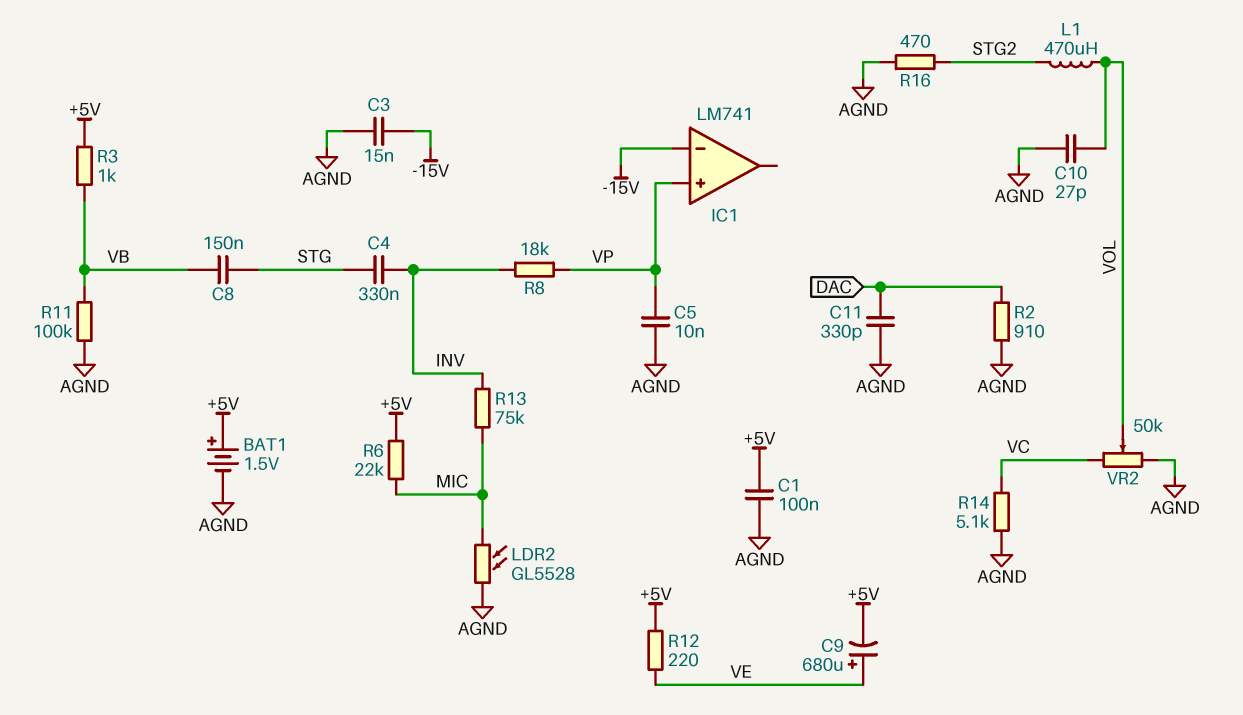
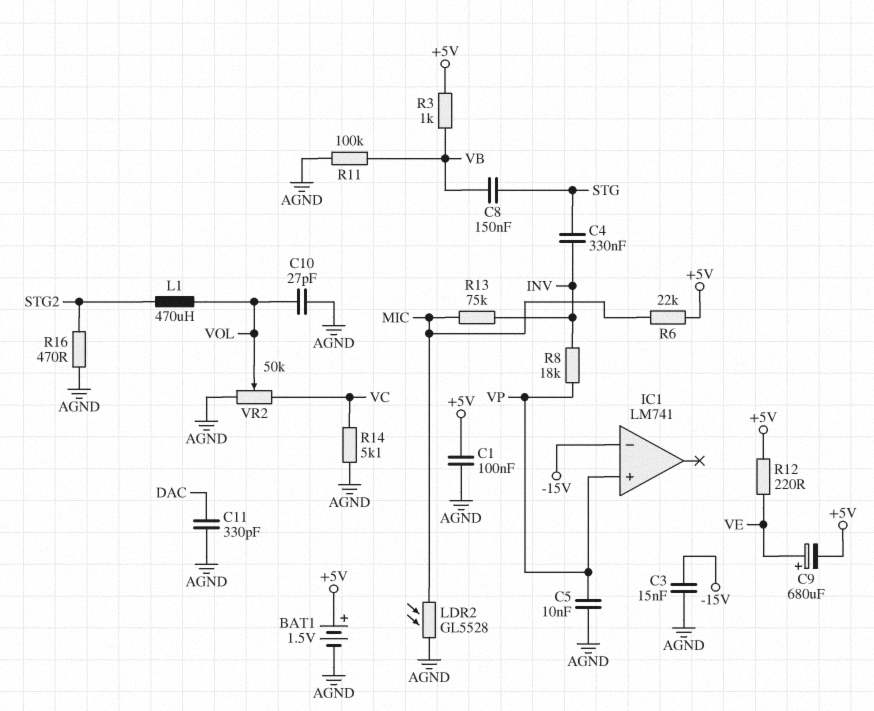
R2: 910 (AGND, DAC) -> none

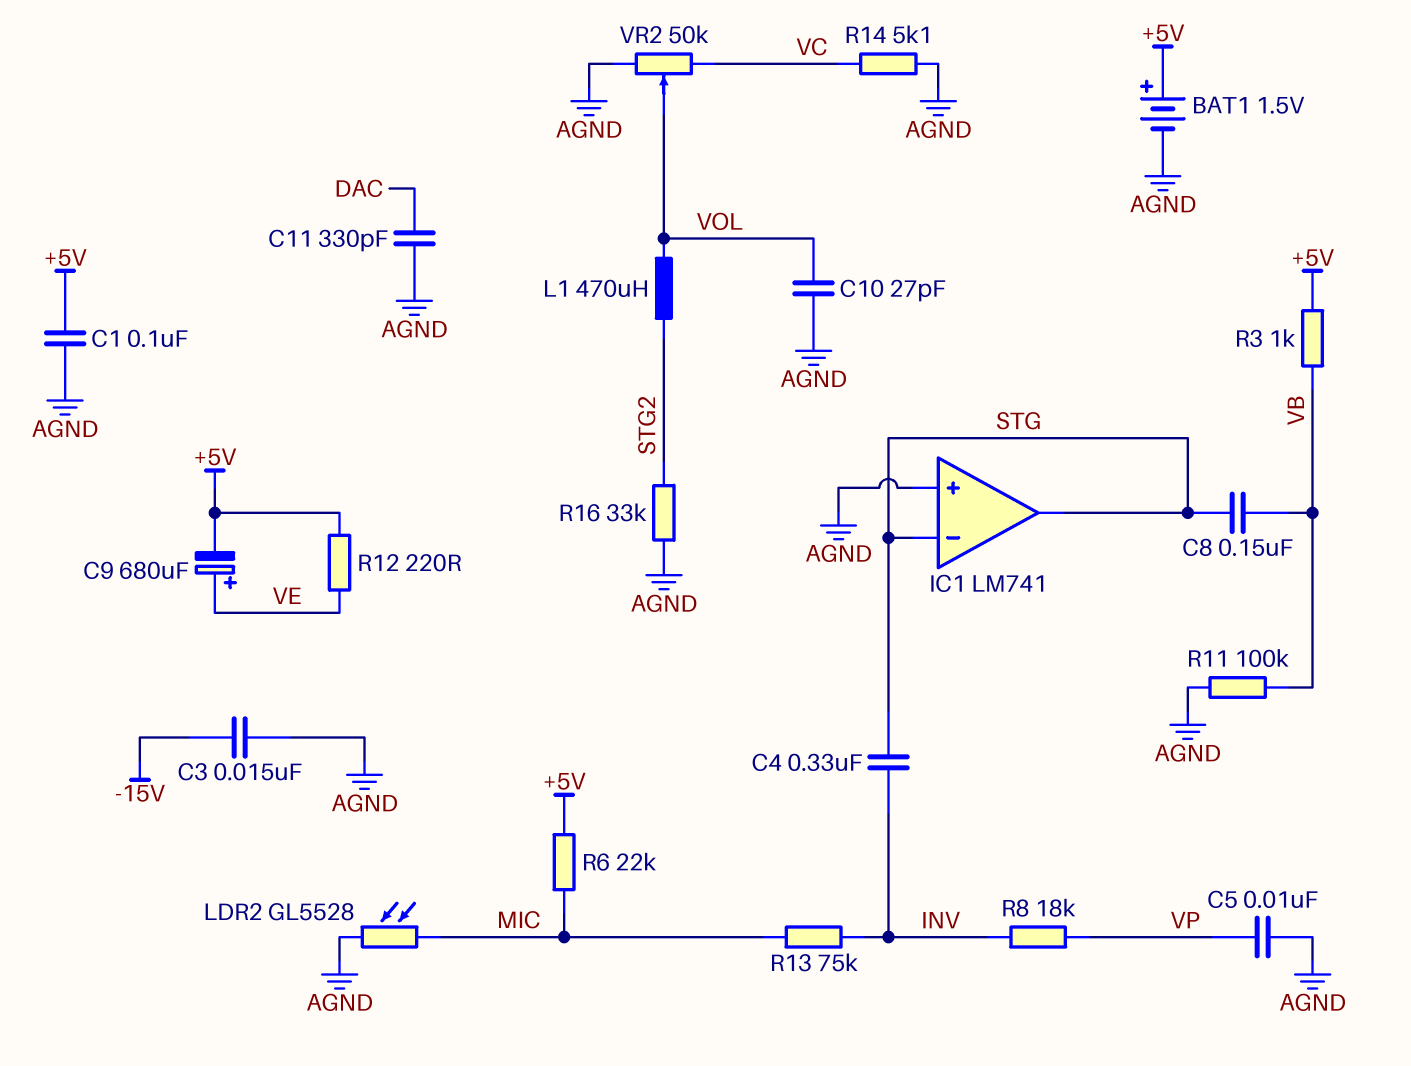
IC1 pin in+: VP -> AGND
IC1 pin in-: -15V -> STG
IC1 pin out: none -> STG
R16: 470 (AGND, STG2) -> 33k (AGND, STG2)

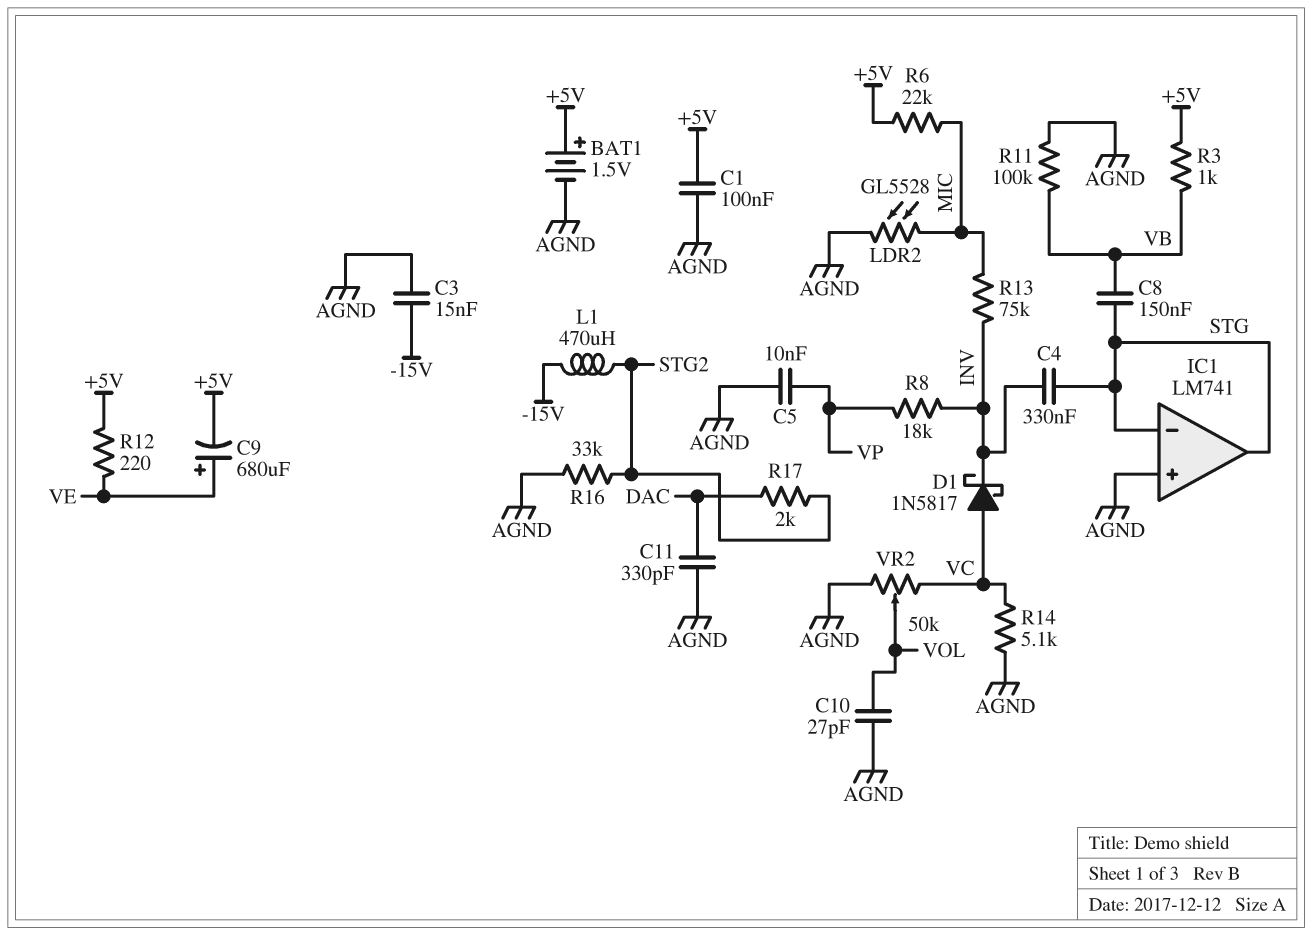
D1: none -> schottky 1N5817 (A VC, K INV)
L1: 470uH (STG2, VOL) -> 470uH (-15V, STG2)
R17: none -> 2k (DAC, STG2)

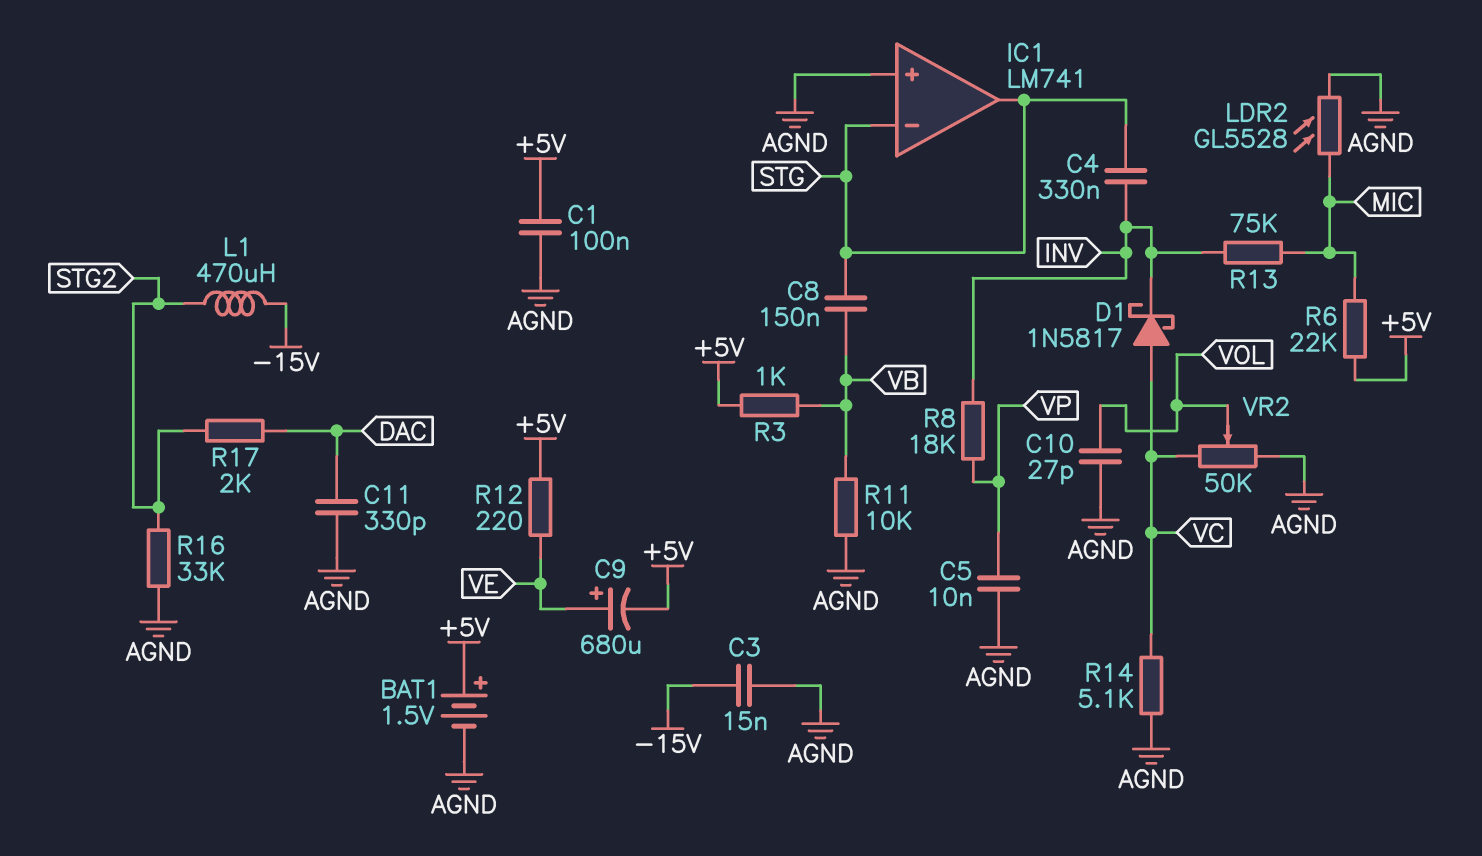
R11: 100k (AGND, VB) -> 10k (AGND, VB)

